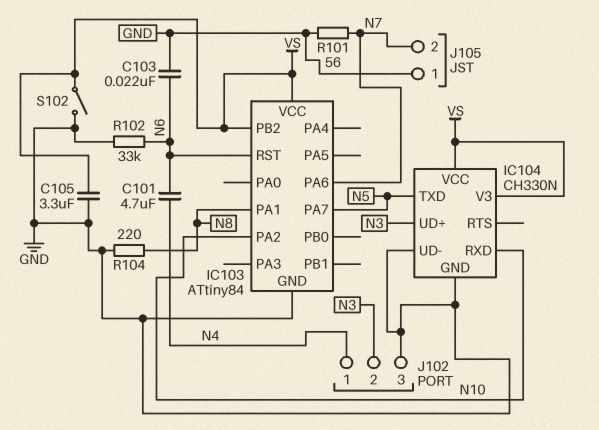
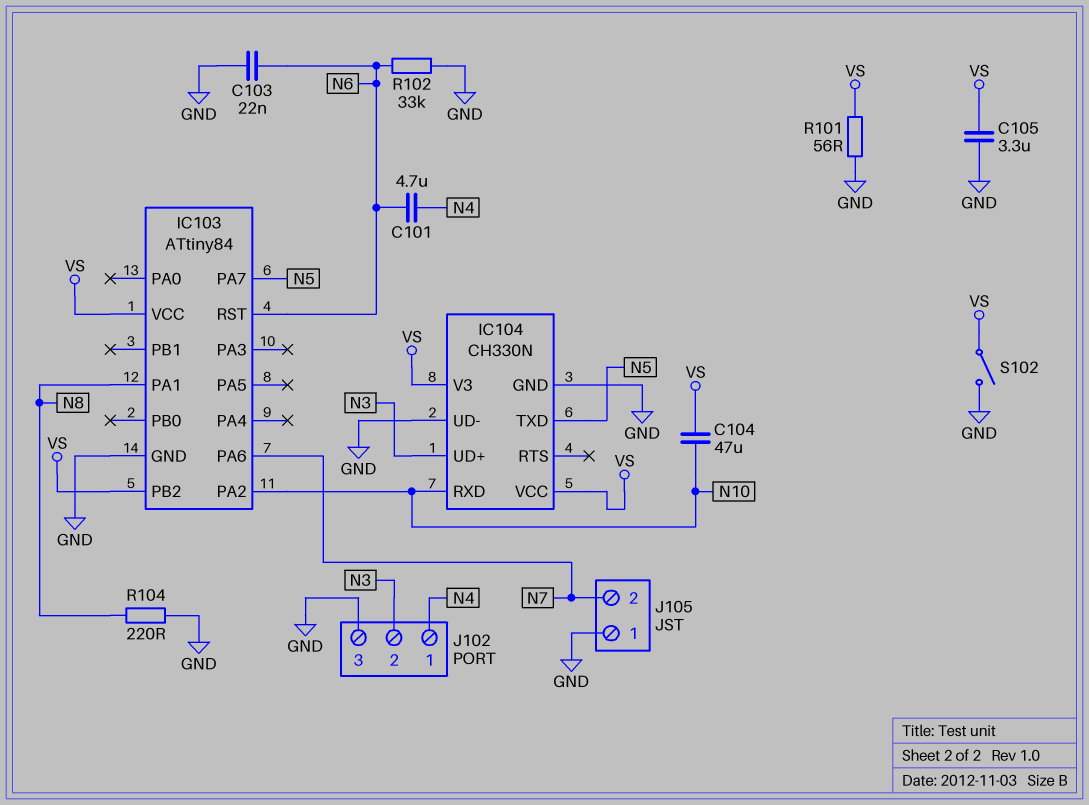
C104: none -> 47uF (N10, VS)
R101: 56 (GND, N7) -> 56 (GND, VS)

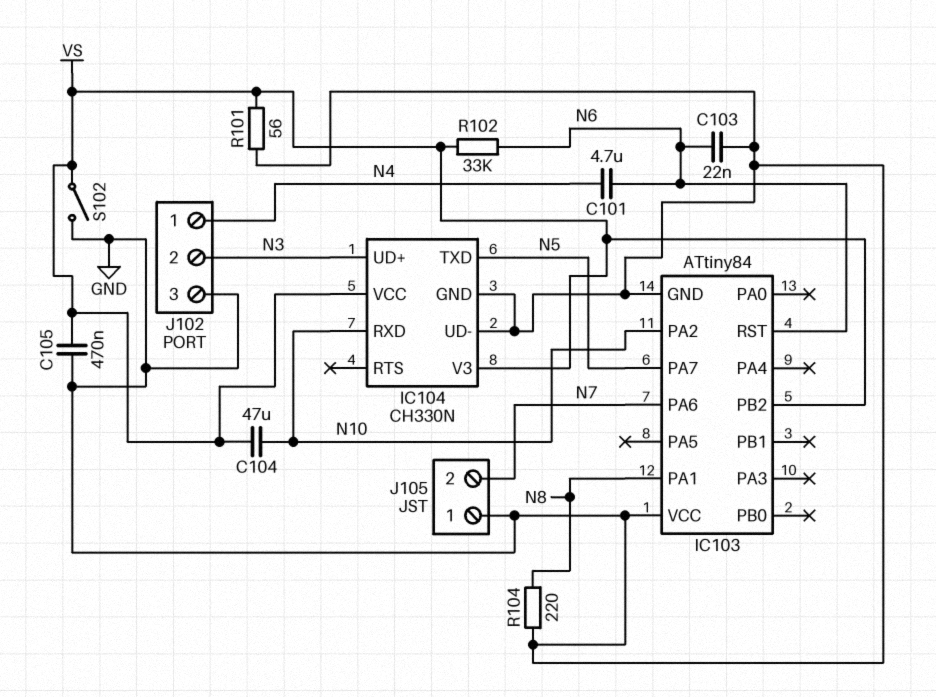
C105: 3.3uF (GND, VS) -> 470nF (GND, VS)
IC103 pin VCC: VS -> GND
R102: 33k (GND, N6) -> 33k (N6, VS)

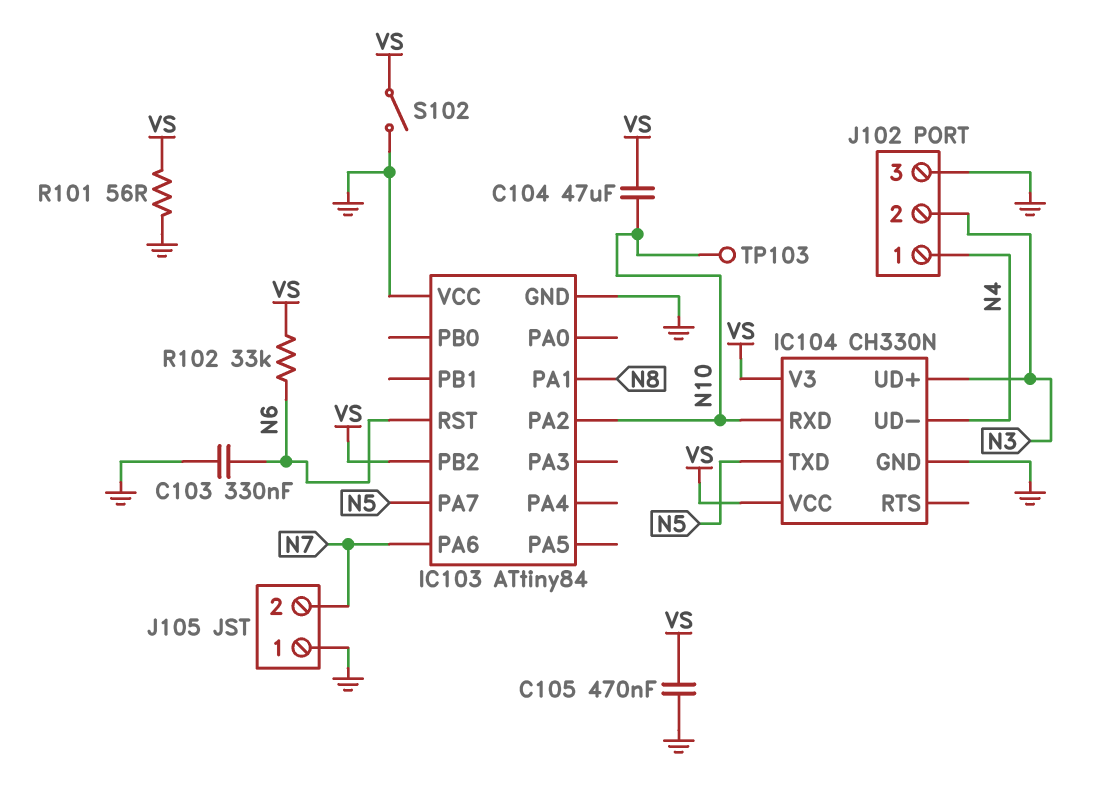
C101: 4.7uF (N4, N6) -> none
C103: 22nF (GND, N6) -> 330nF (GND, N6)
IC104 pin UD-: GND -> N4
R104: 220 (GND, N8) -> none
TP103: none -> test point (N10)

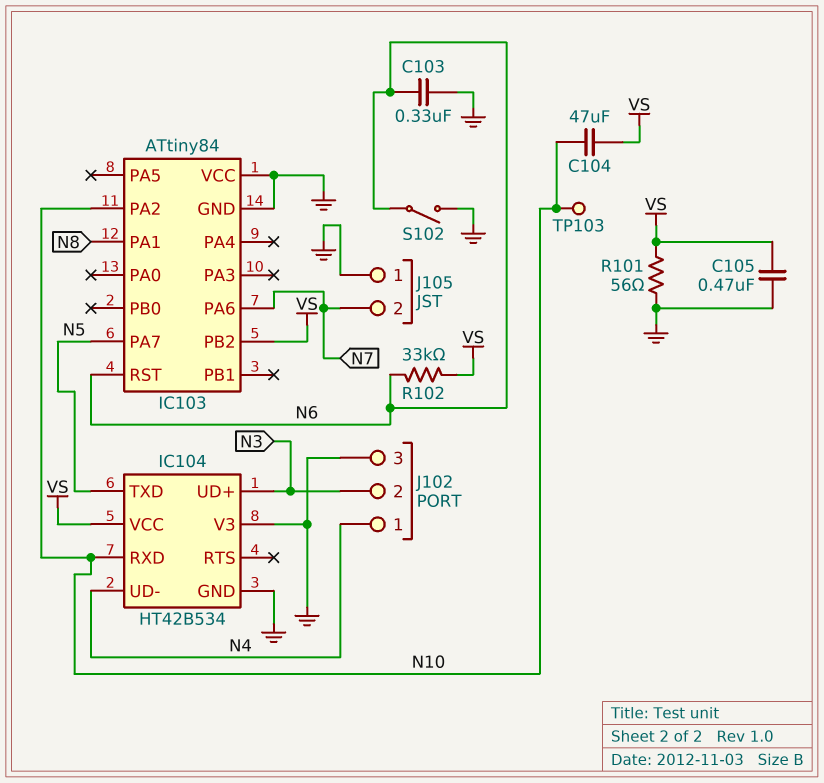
IC104: CH330N -> HT42B534
IC104 pin V3: VS -> GND
S102: switch (GND, VS) -> switch (GND, N6)

